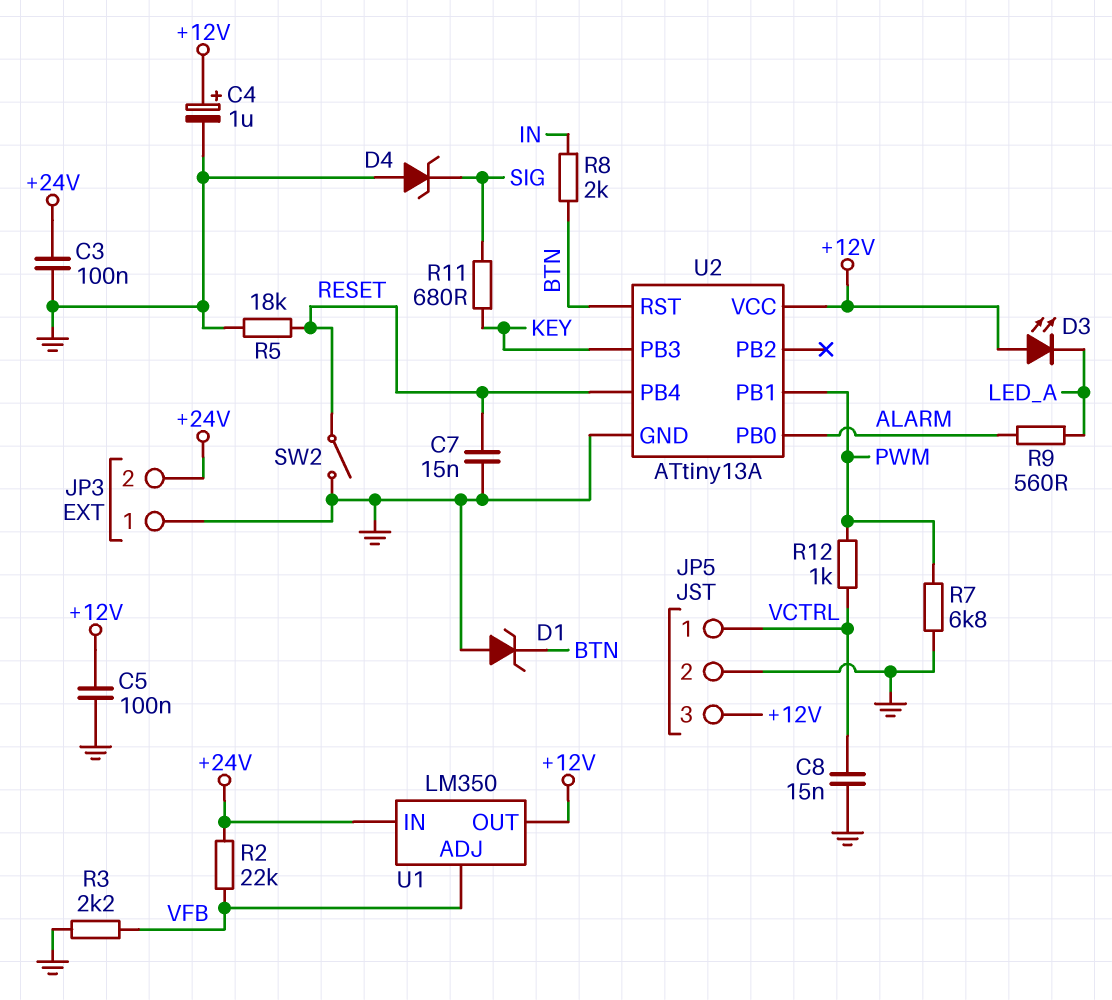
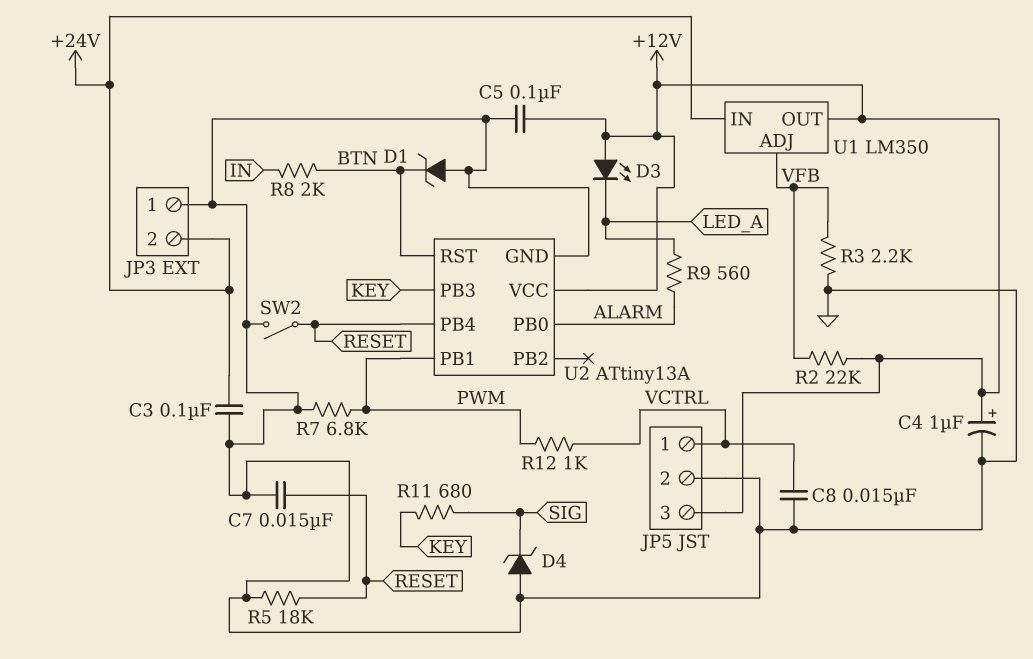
R2: 22k (+24V, VFB) -> 22k (+12V, VFB)

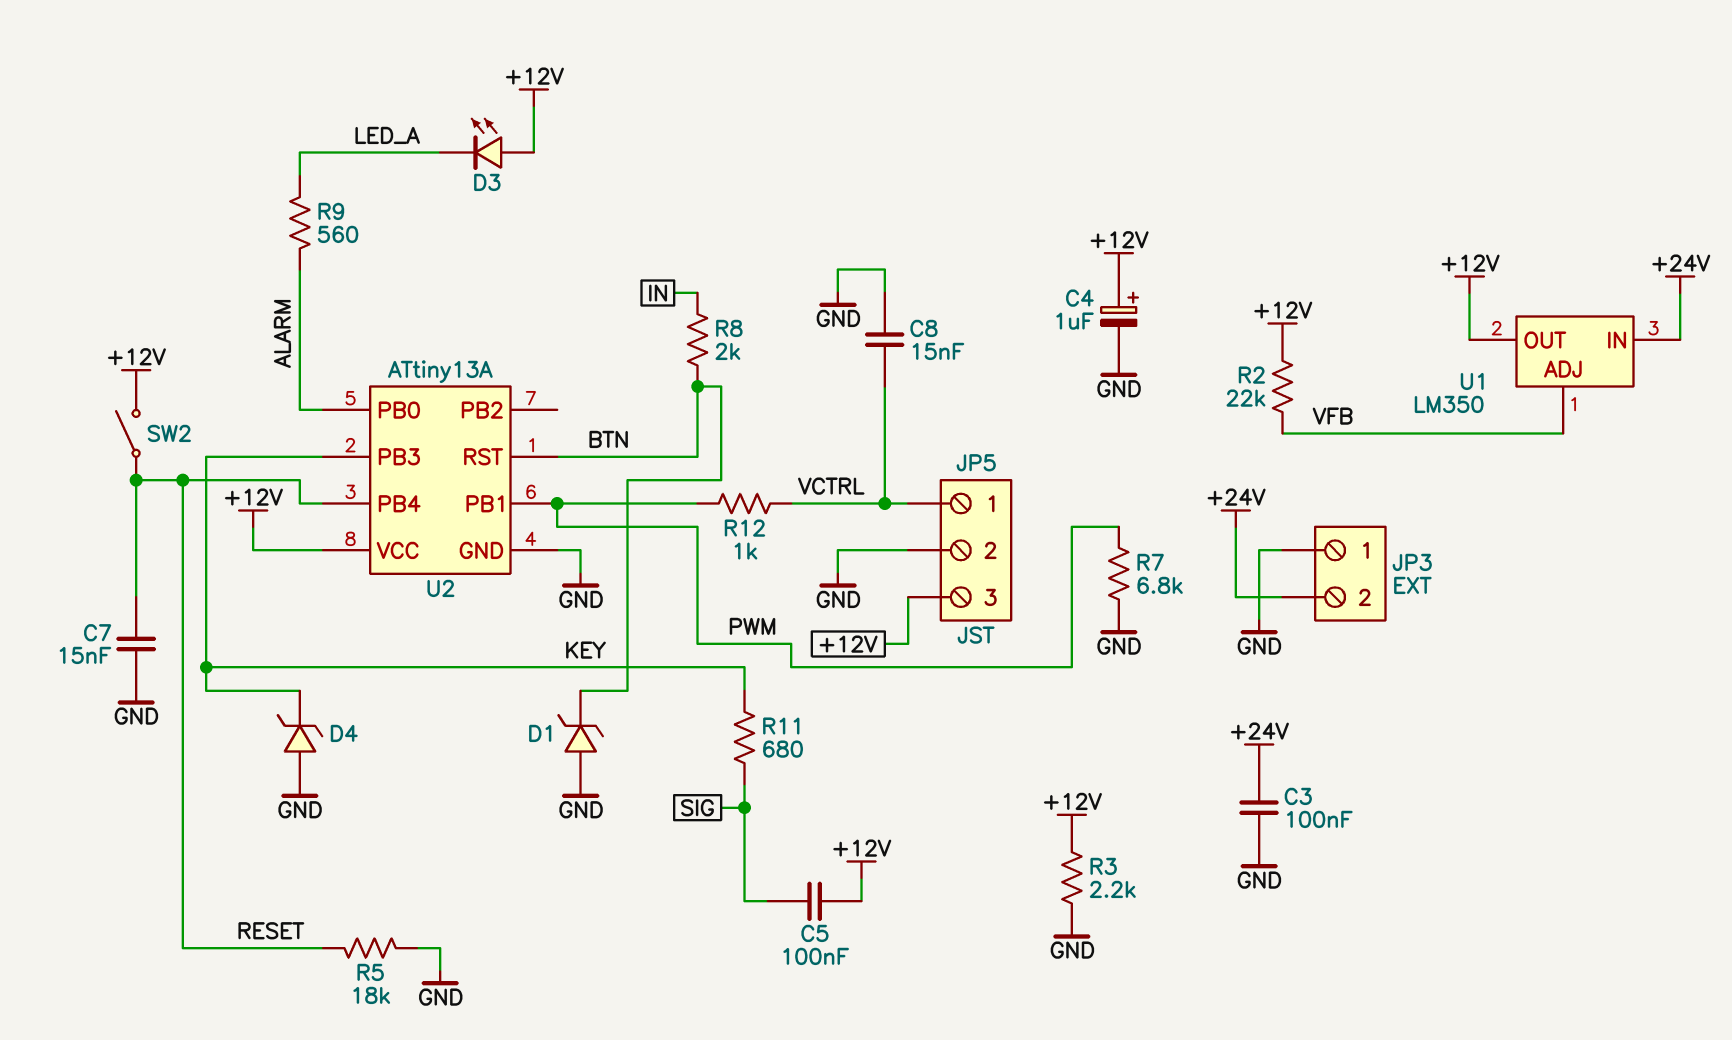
C5: 100nF (+12V, GND) -> 100nF (+12V, SIG)
D4: zener (A GND, K SIG) -> zener (A GND, K KEY)
R3: 2.2k (GND, VFB) -> 2.2k (+12V, GND)
SW2: switch (GND, RESET) -> switch (+12V, RESET)

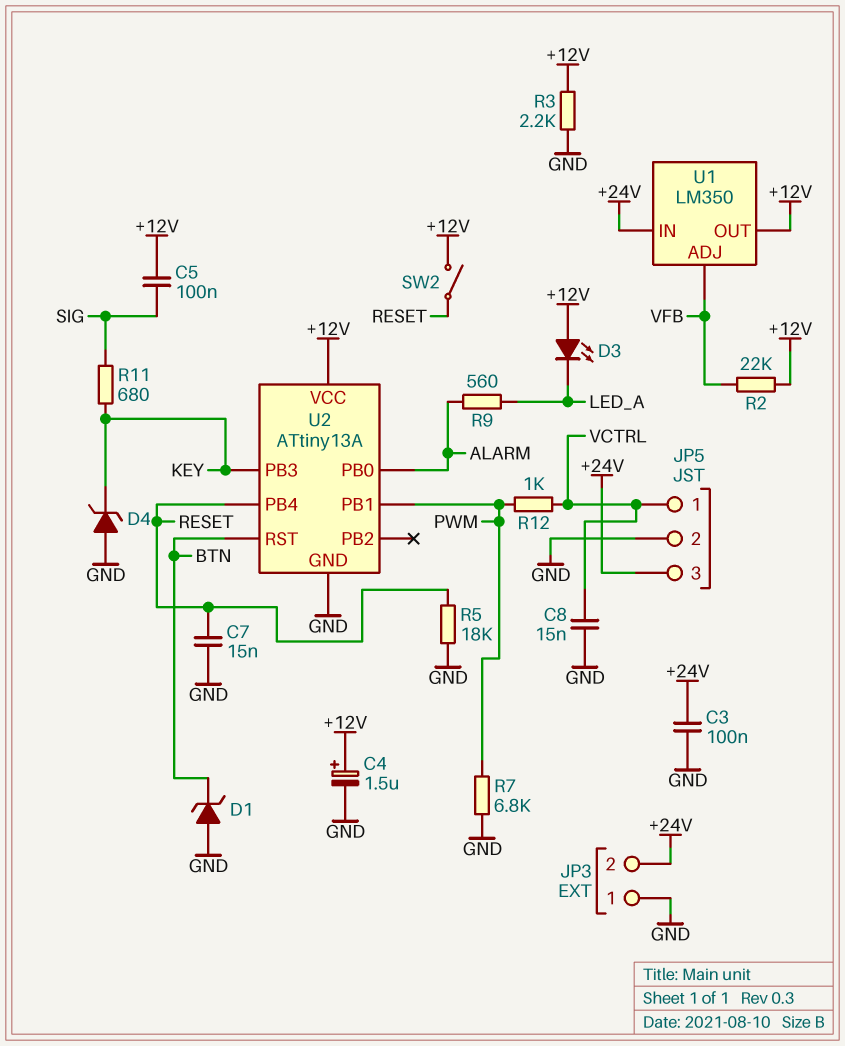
C4: 1uF (plus +12V, minus GND) -> 1.5uF (plus +12V, minus GND)
JP5 pin 3: +12V -> +24V
R8: 2k (BTN, IN) -> none

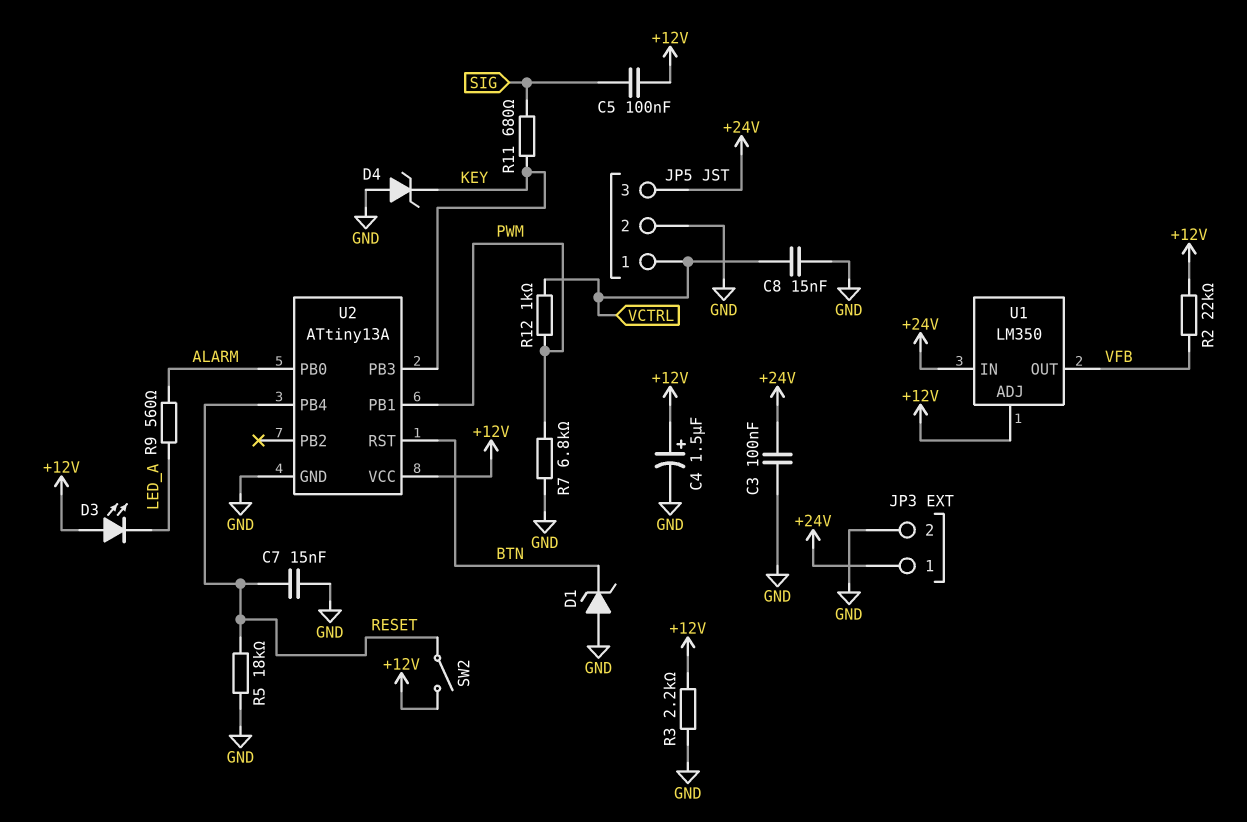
JP3 pin 1: GND -> +24V
JP3 pin 2: +24V -> GND
U1 pin ADJ: VFB -> +12V
U1 pin OUT: +12V -> VFB

